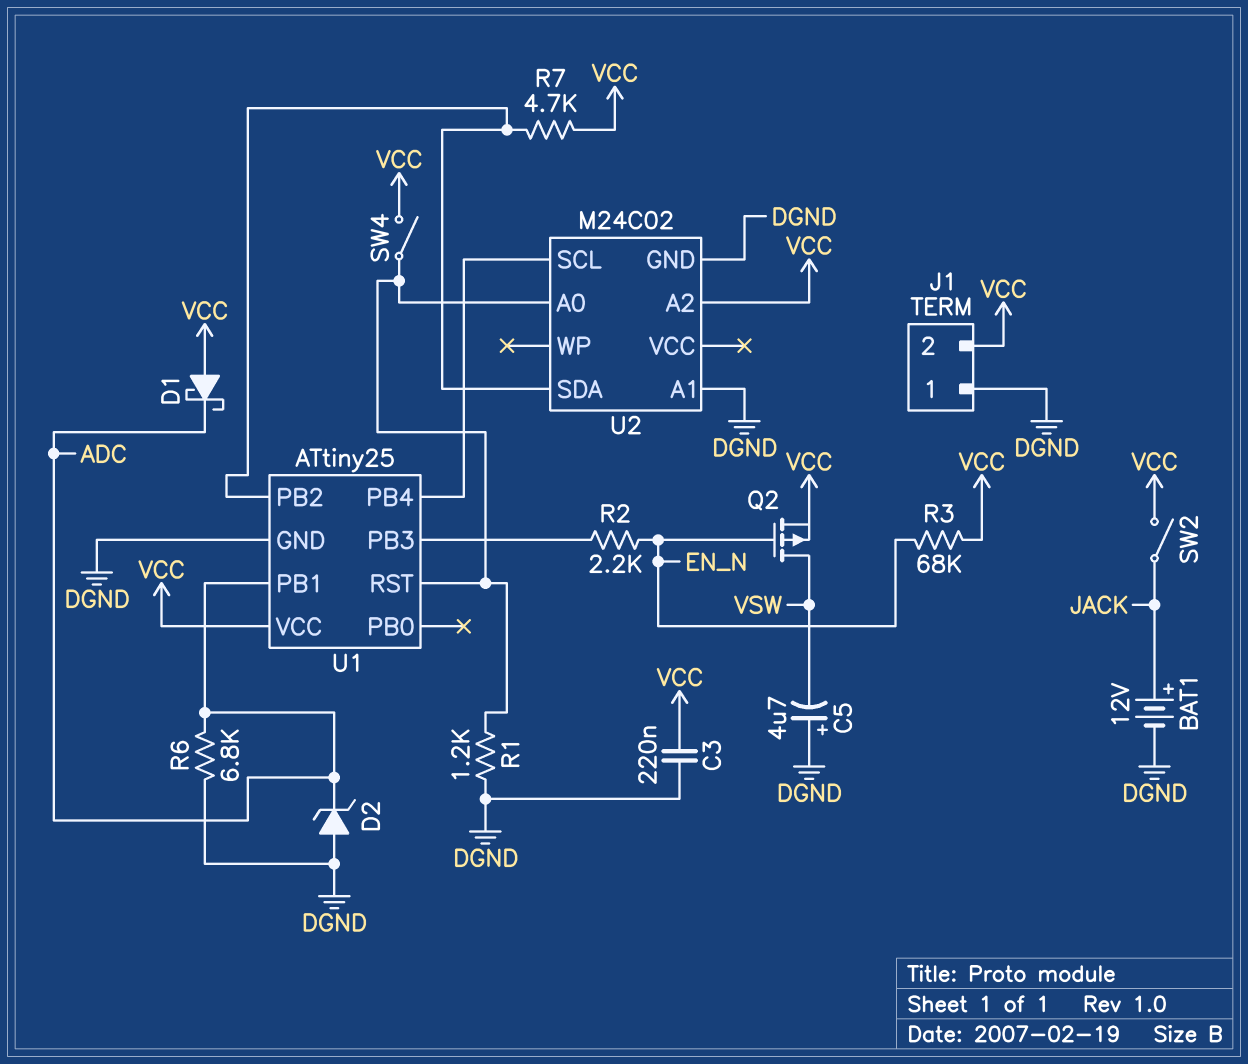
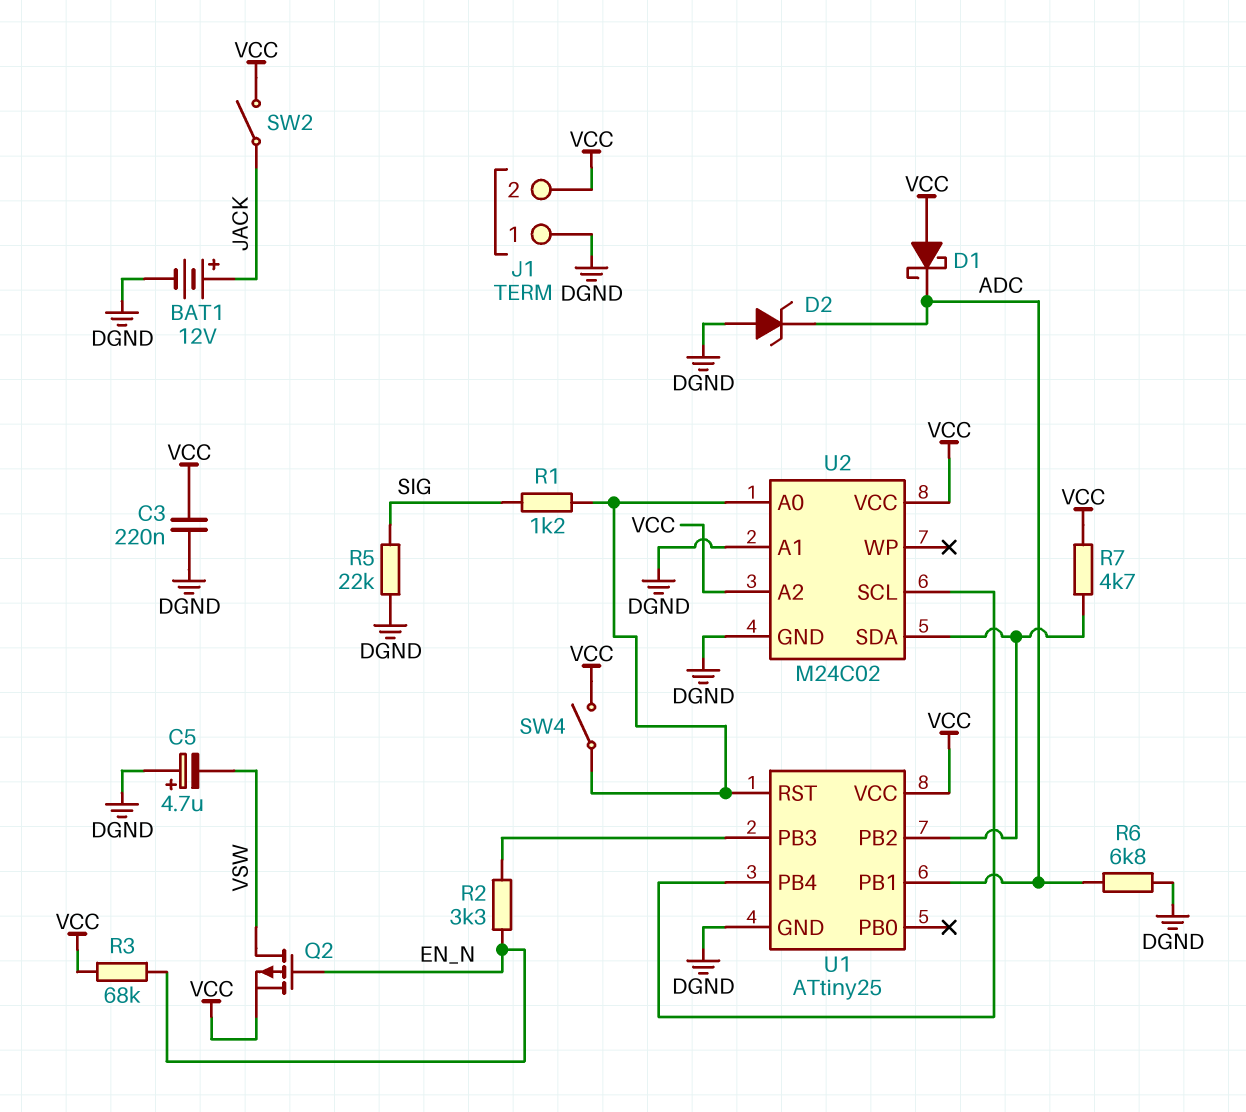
R1: 1.2k (DGND, U1/RST) -> 1.2k (SIG, U1/RST)
R2: 2.2k (EN_N, U1/PB3) -> 3.3k (EN_N, U1/PB3)
R5: none -> 22k (DGND, SIG)
U2 pin VCC: none -> VCC

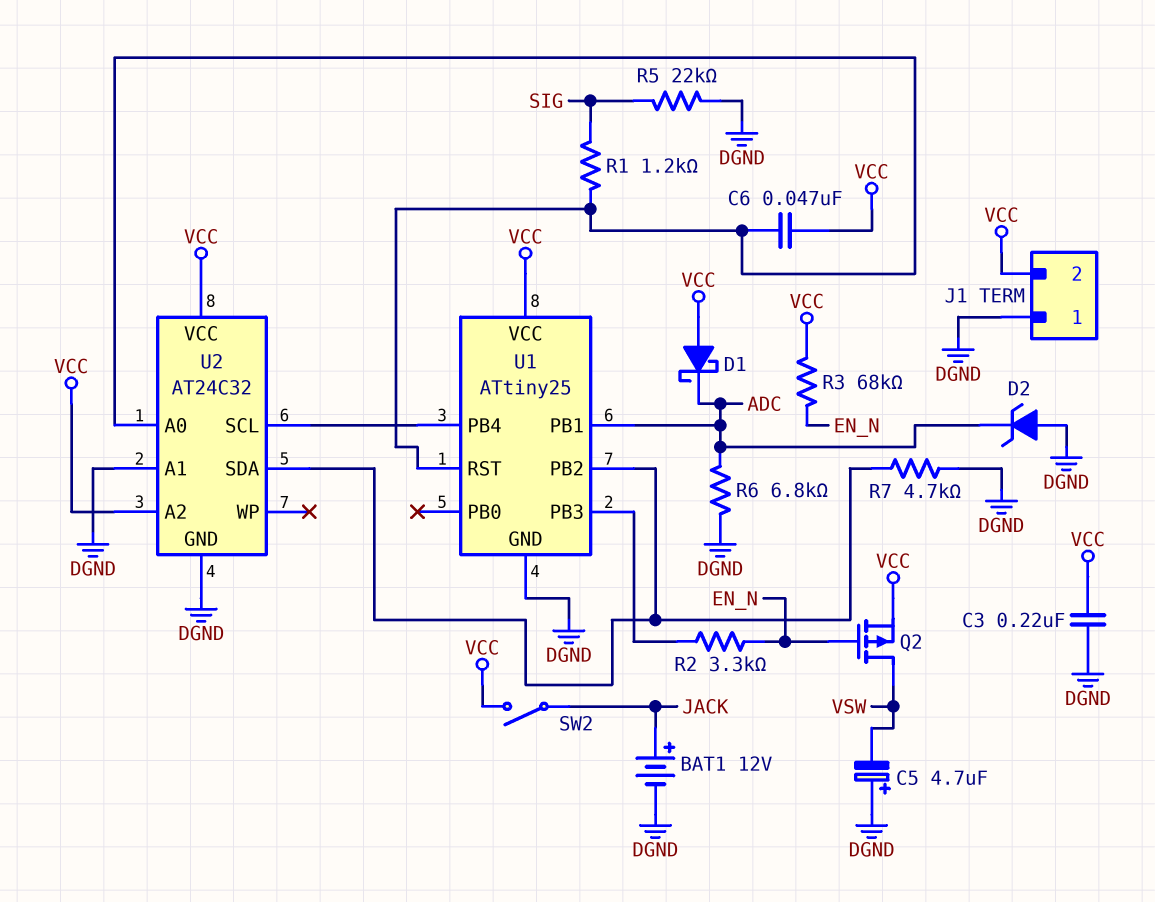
C6: none -> 47nF (U1/RST, VCC)
R7: 4.7k (U1/PB2, VCC) -> 4.7k (DGND, U1/PB2)
SW4: switch (U1/RST, VCC) -> none
U2: M24C02 -> AT24C32

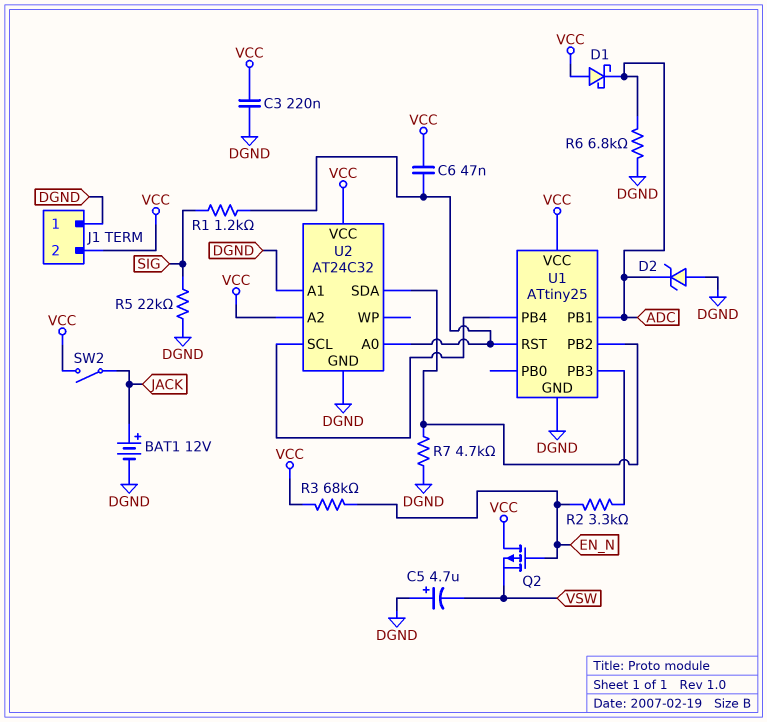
Q2: PMOS (G EN_N, D VSW, S VCC) -> PMOS (G EN_N, D VCC, S VSW)

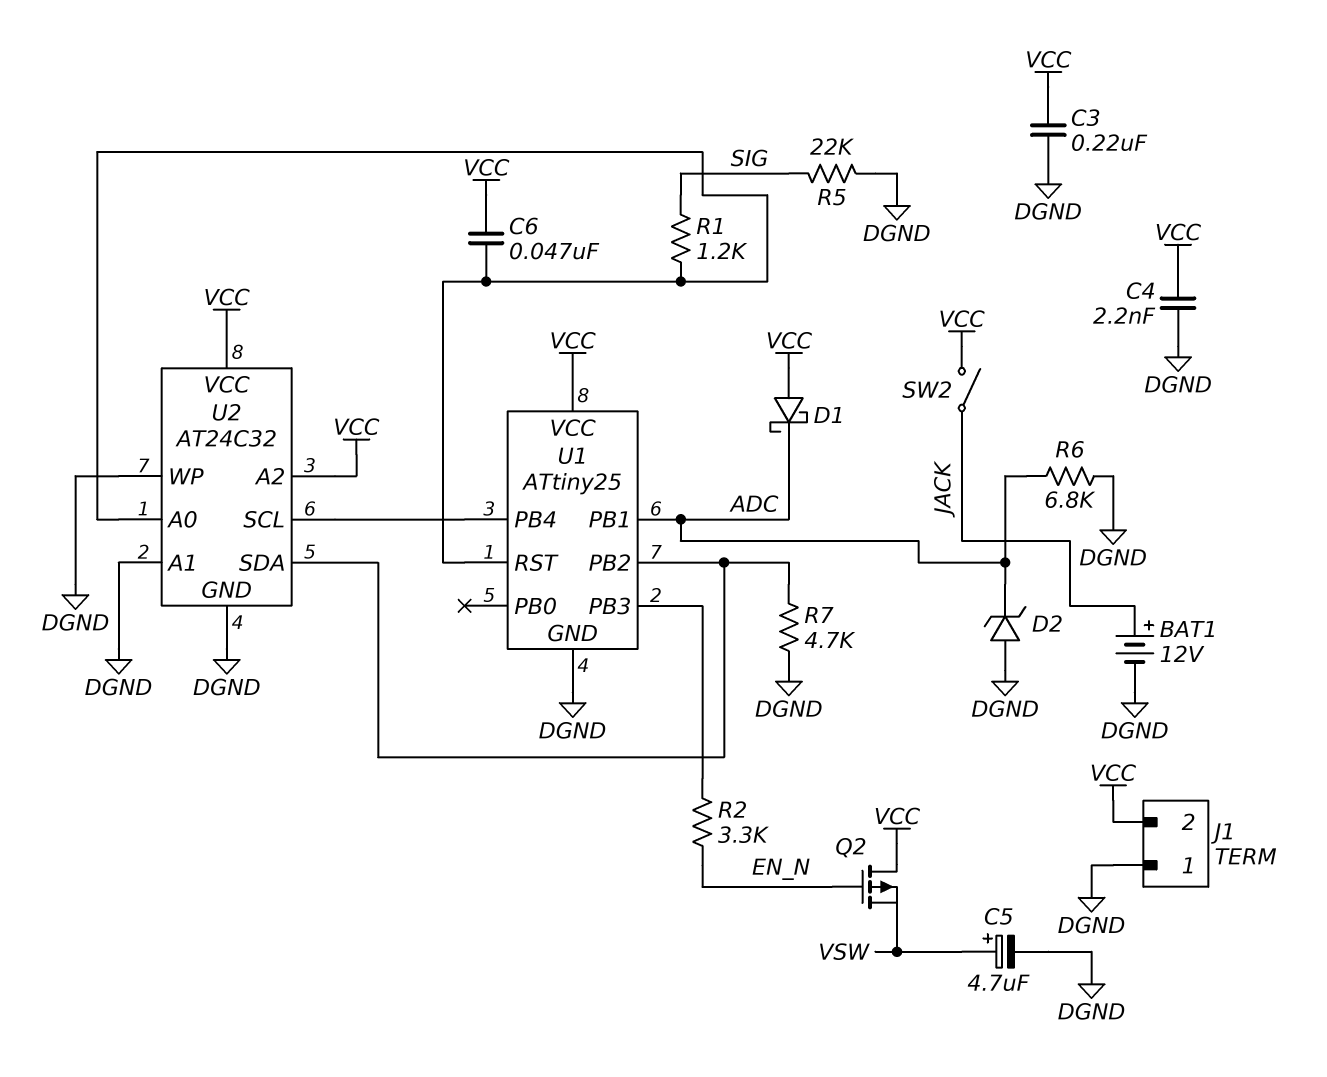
C4: none -> 2.2nF (DGND, VCC)
C5: 4.7uF (plus DGND, minus VSW) -> 4.7uF (plus VSW, minus DGND)
R3: 68k (EN_N, VCC) -> none
U2 pin WP: none -> DGND

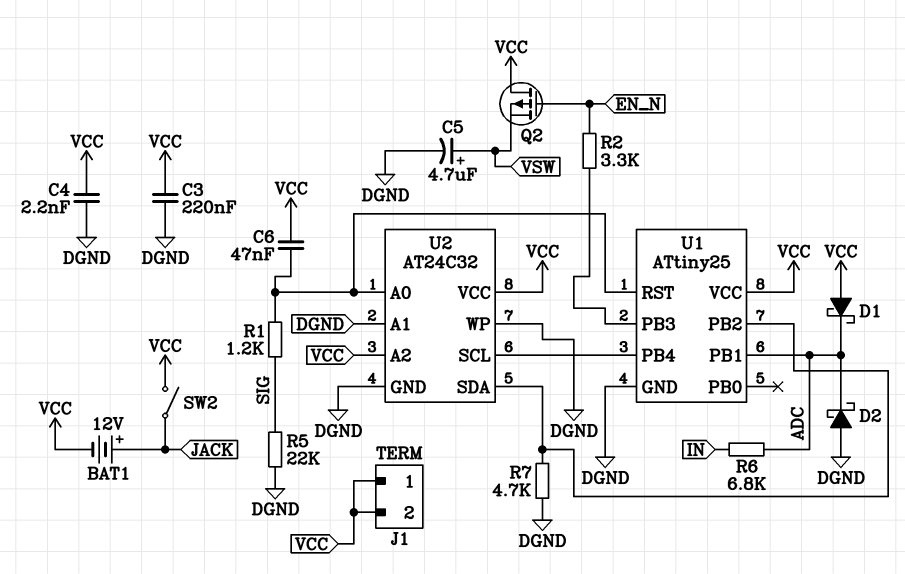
BAT1: 12V (plus JACK, minus DGND) -> 12V (plus JACK, minus VCC)
D2: zener (A DGND, K ADC) -> schottky (A DGND, K ADC)
J1 pin 1: DGND -> VCC
R6: 6.8k (ADC, DGND) -> 6.8k (ADC, IN)

